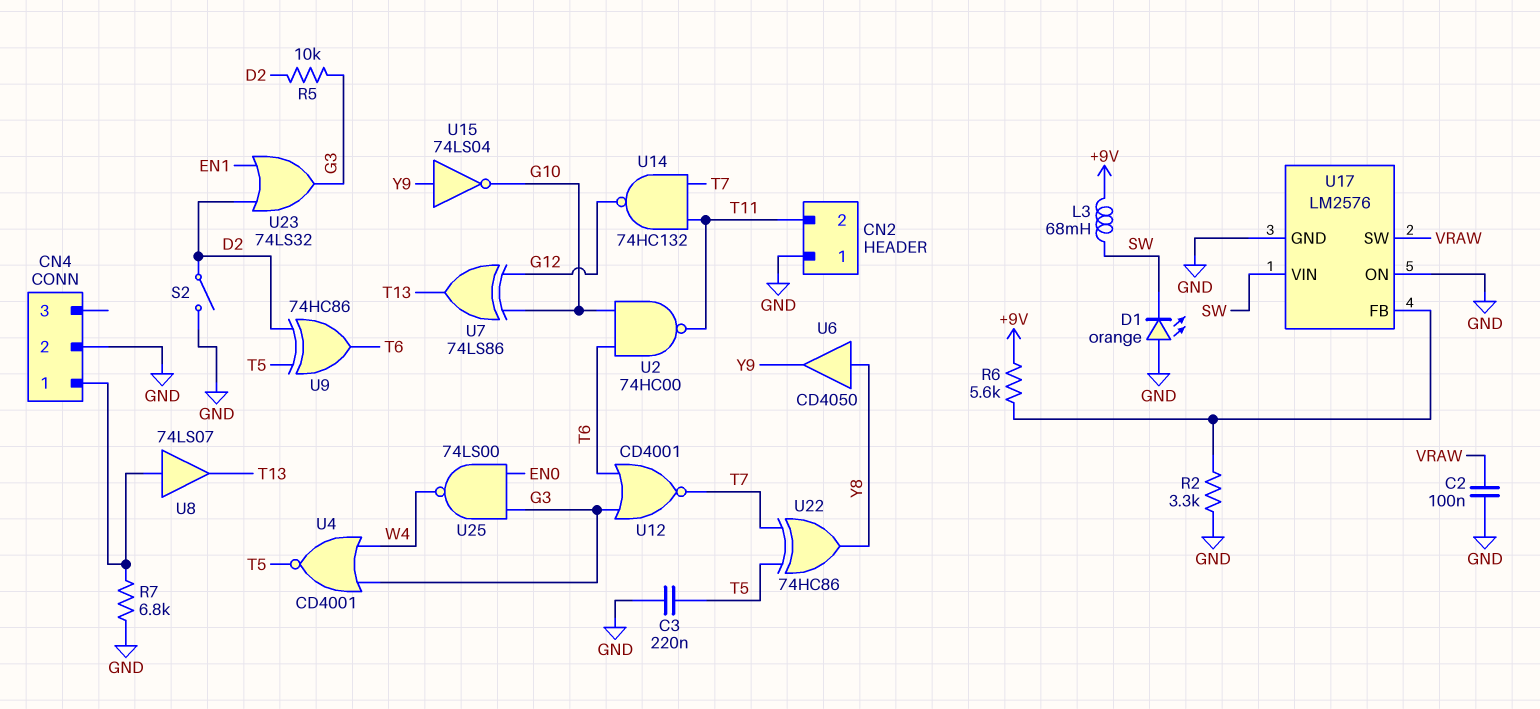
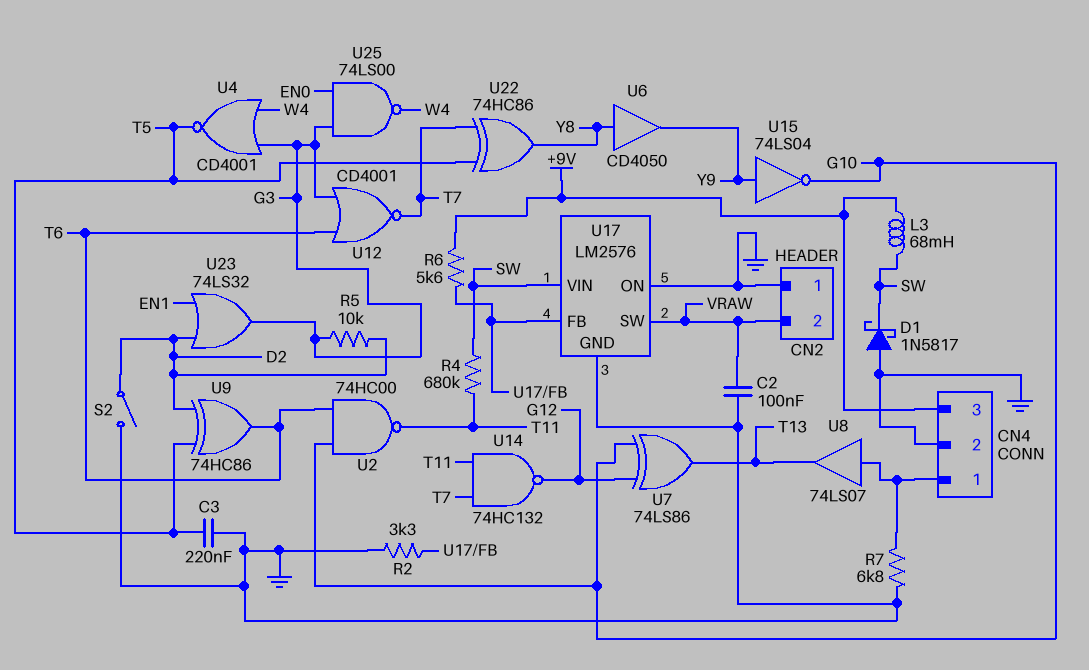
CN2 pin 2: T11 -> VRAW
CN4 pin 3: none -> +9V
D1: LED orange (A GND, K SW) -> schottky 1N5817 (A GND, K SW)
R4: none -> 680k (SW, T11)

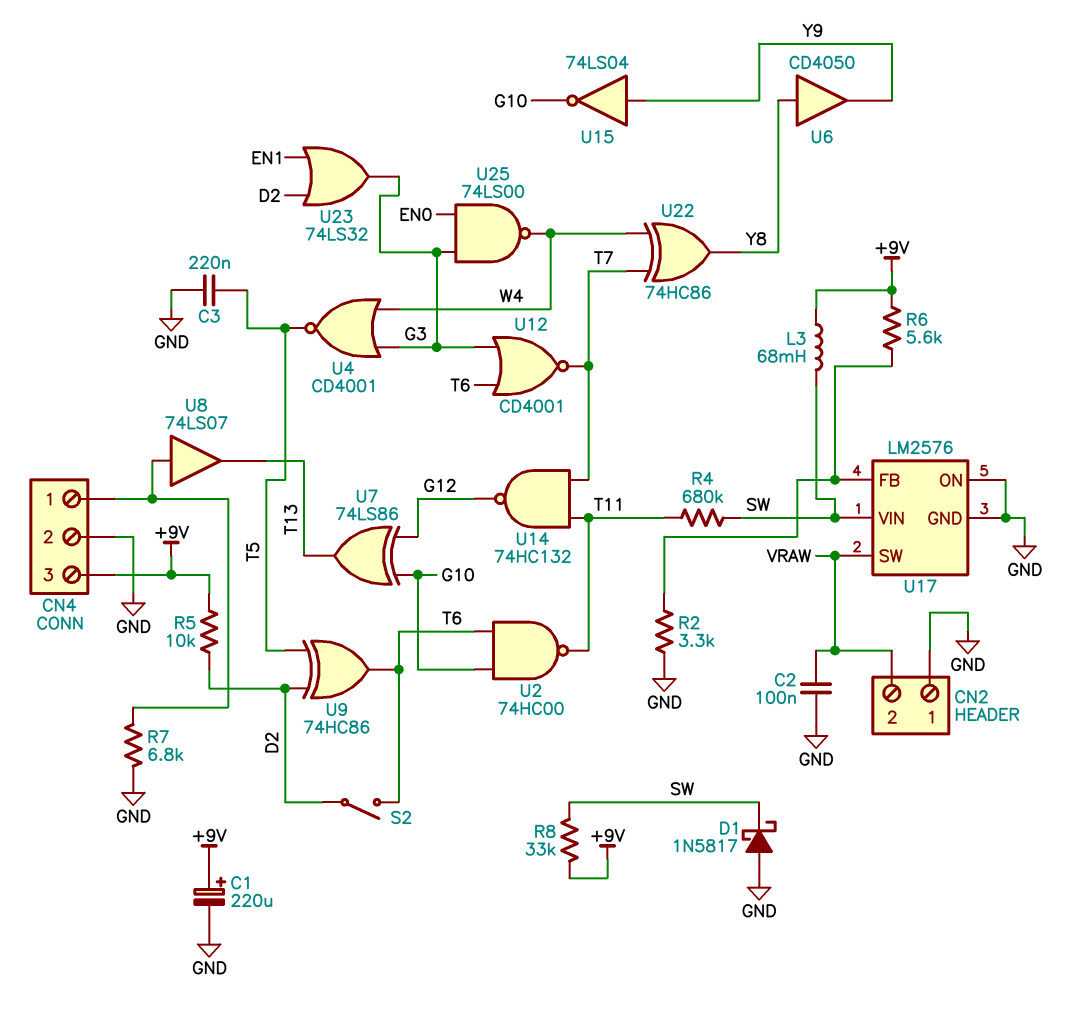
C1: none -> 220uF (plus +9V, minus GND)
R5: 10k (D2, G3) -> 10k (+9V, D2)
R8: none -> 33k (+9V, SW)
S2: switch (D2, GND) -> switch (D2, T6)
U22: XOR 74HC86 (in T5, in T7, out Y8) -> XOR 74HC86 (in T7, in W4, out Y8)

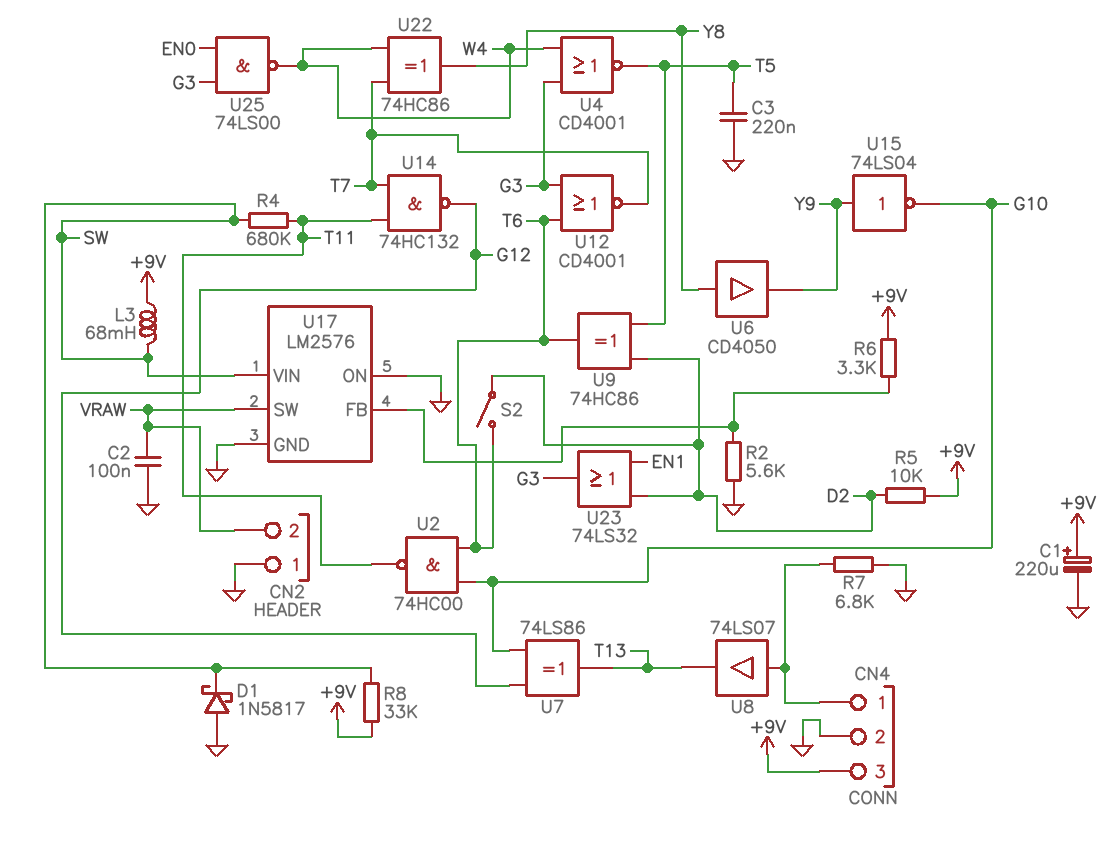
R2: 3.3k (GND, U17/FB) -> 5.6k (GND, U17/FB)
R6: 5.6k (+9V, U17/FB) -> 3.3k (+9V, U17/FB)

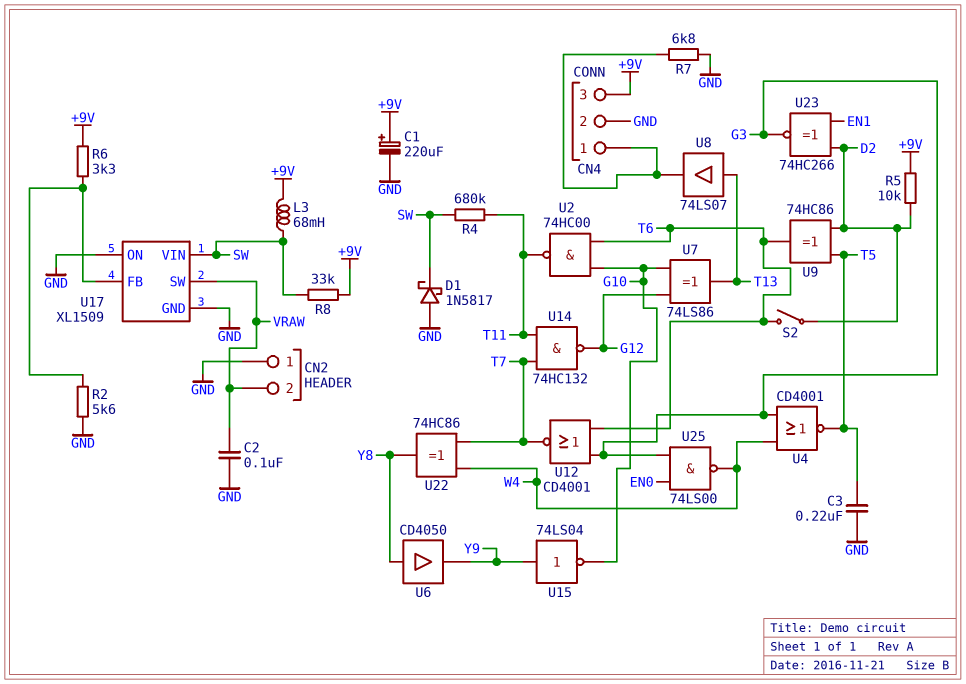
U8: buffer 74LS07 (in CN4/1, out T13) -> buffer 74LS07 (in T13, out CN4/1)
U17: LM2576 -> XL1509
U23: OR 74LS32 (in D2, in EN1, out G3) -> XNOR 74HC266 (in D2, in EN1, out G3)

